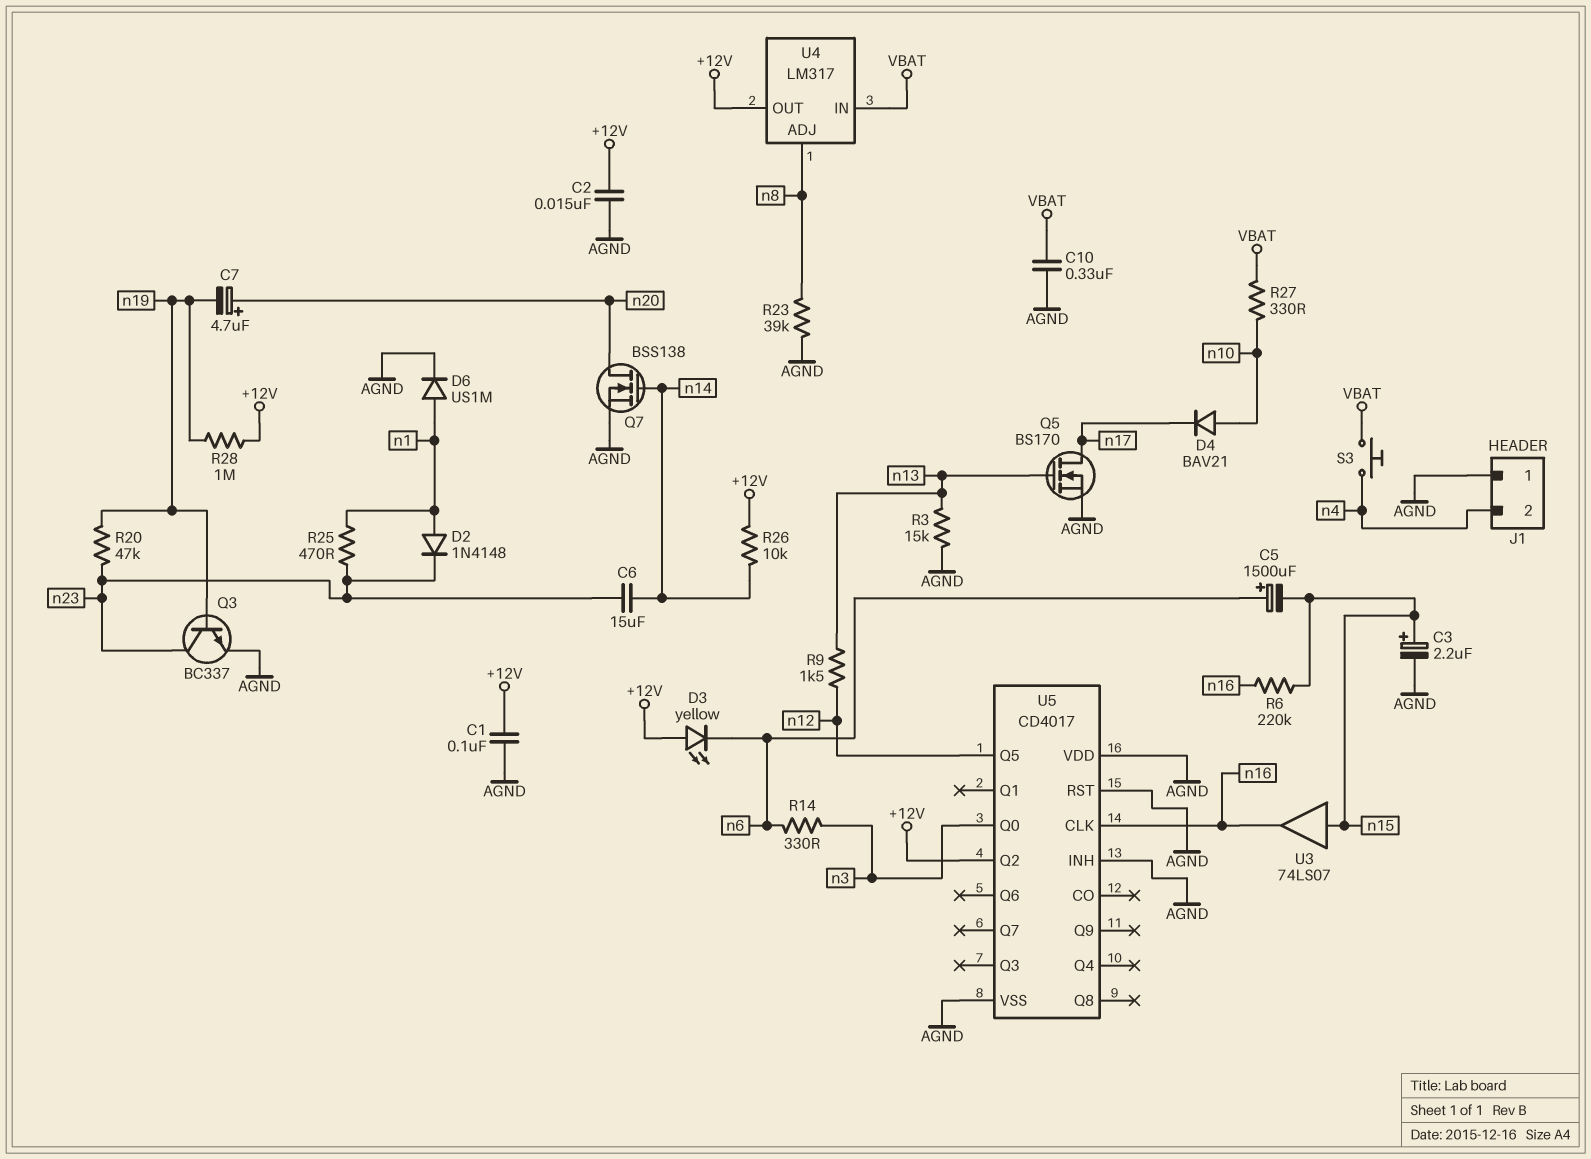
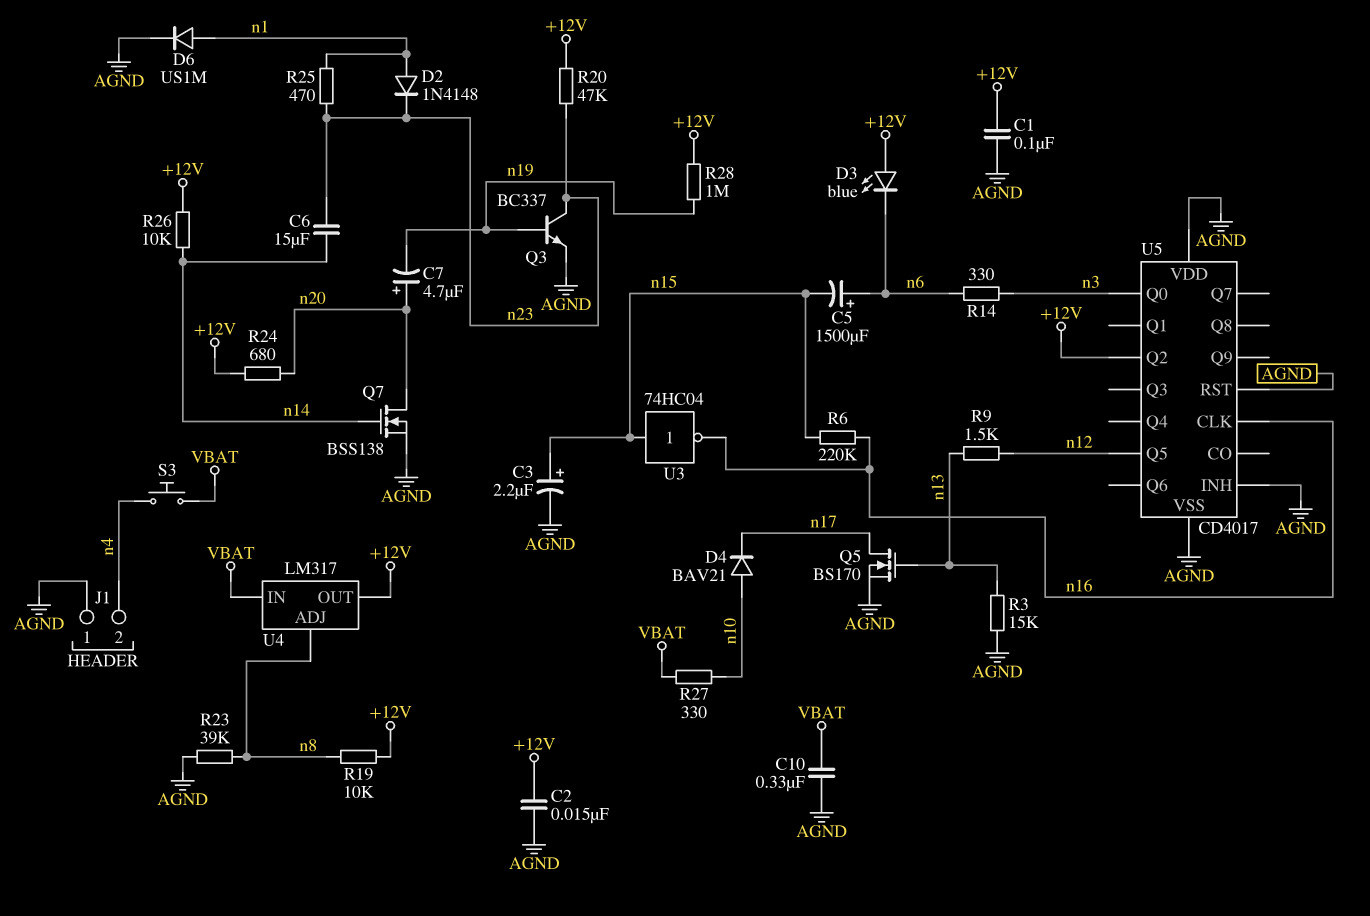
D3: LED yellow (A +12V, K n6) -> LED blue (A +12V, K n6)
R19: none -> 10k (+12V, n8)
R20: 47k (n19, n23) -> 47k (+12V, n23)
R24: none -> 680 (+12V, n20)
U3: buffer 74LS07 (in n15, out n16) -> NOT 74HC04 (in n15, out n16)

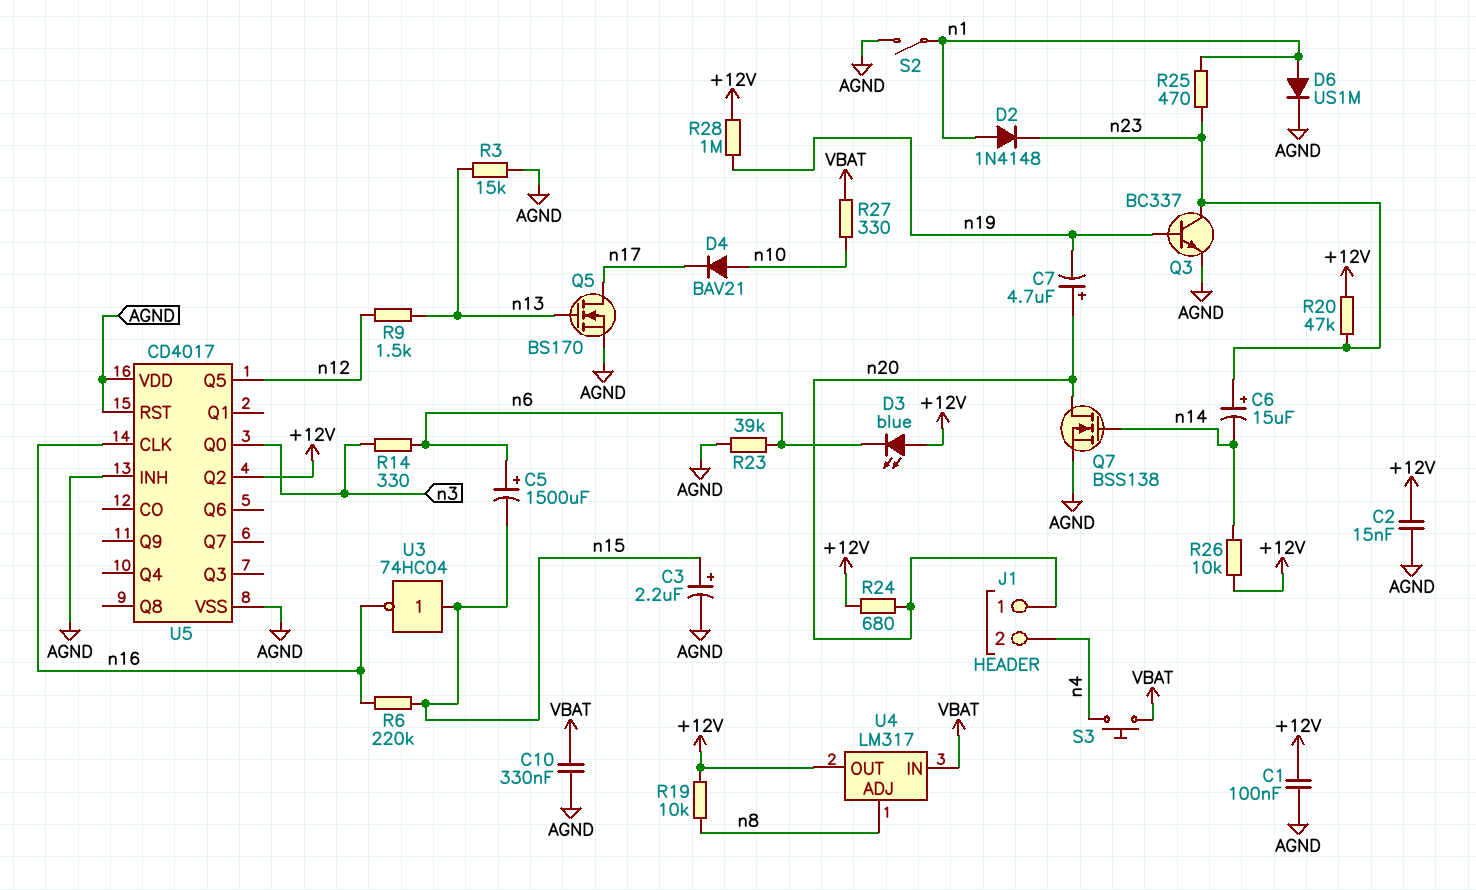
C6: 15uF (n14, n23) -> 15uF (plus n23, minus n14)
J1 pin 1: AGND -> n20
R23: 39k (AGND, n8) -> 39k (AGND, n6)
S2: none -> switch (AGND, n1)

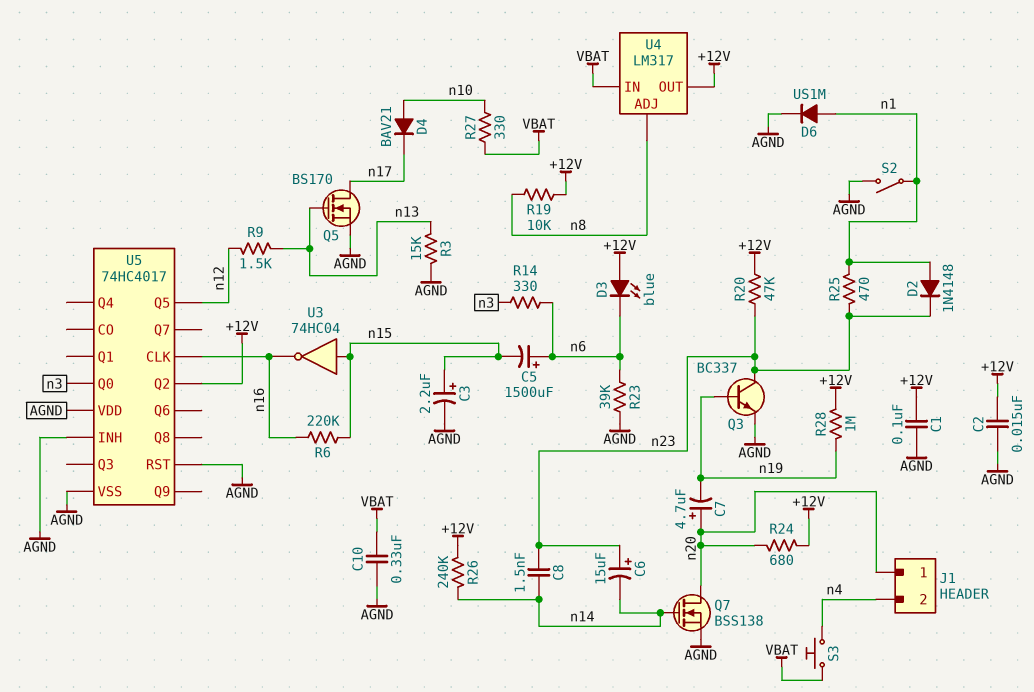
C8: none -> 1.5nF (n14, n23)
R26: 10k (+12V, n14) -> 240k (+12V, n14)
U5: CD4017 -> 74HC4017

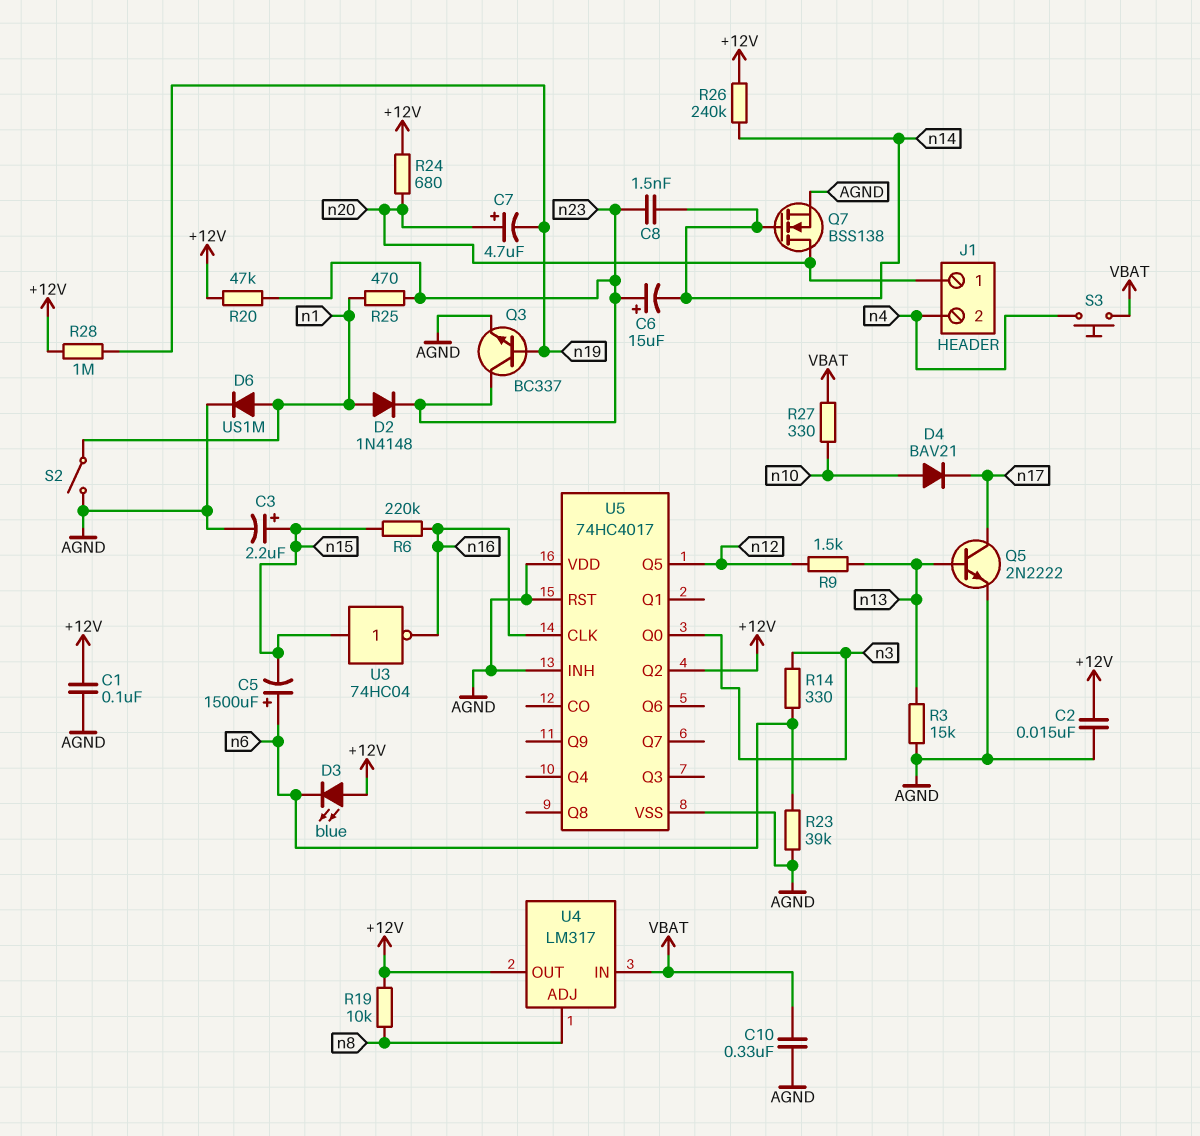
Q5: NMOS BS170 (G n13, D n17, S AGND) -> NPN 2N2222 (B n13, C n17, E AGND)

